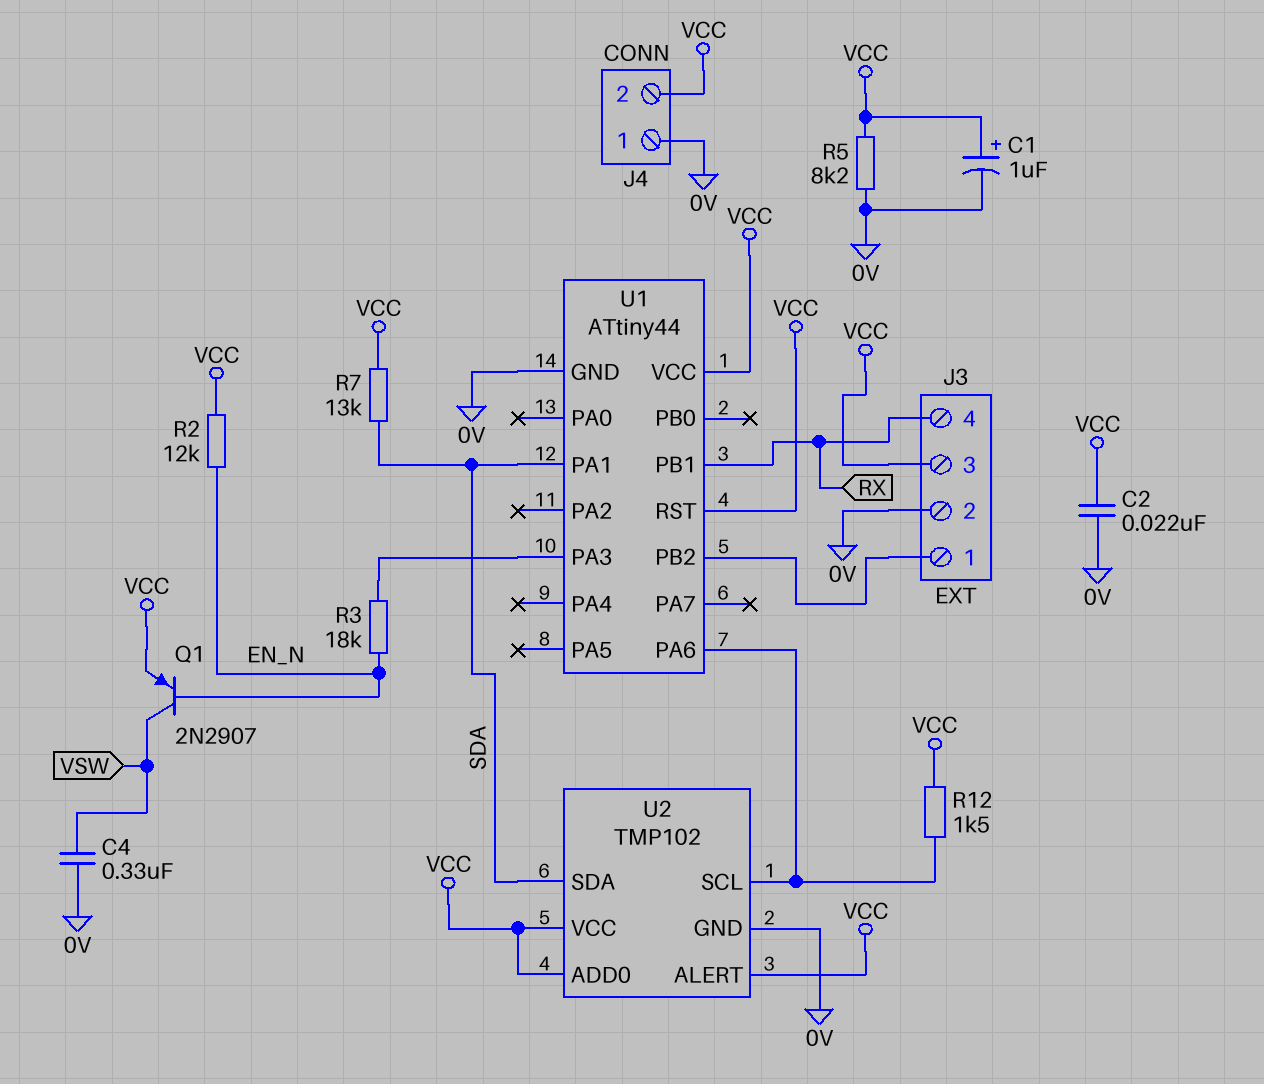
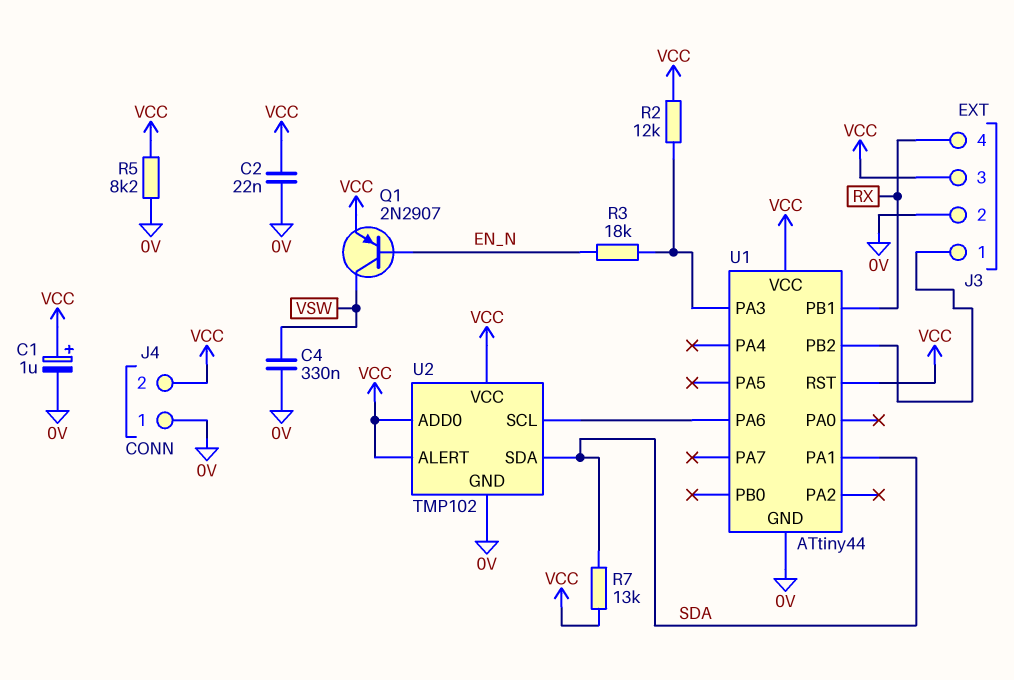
R2: 12k (EN_N, VCC) -> 12k (U1/PA3, VCC)
R12: 1.5k (U1/PA6, VCC) -> none

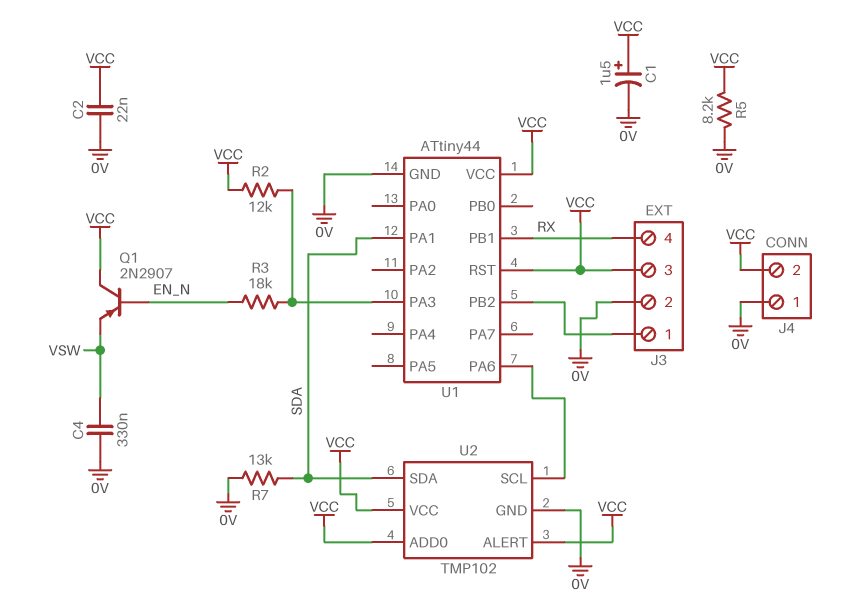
C1: 1uF (plus VCC, minus 0V) -> 1.5uF (plus VCC, minus 0V)
Q1: PNP 2N2907 (B EN_N, C VSW, E VCC) -> PNP 2N2907 (B EN_N, C VCC, E VSW)
R7: 13k (SDA, VCC) -> 13k (0V, SDA)

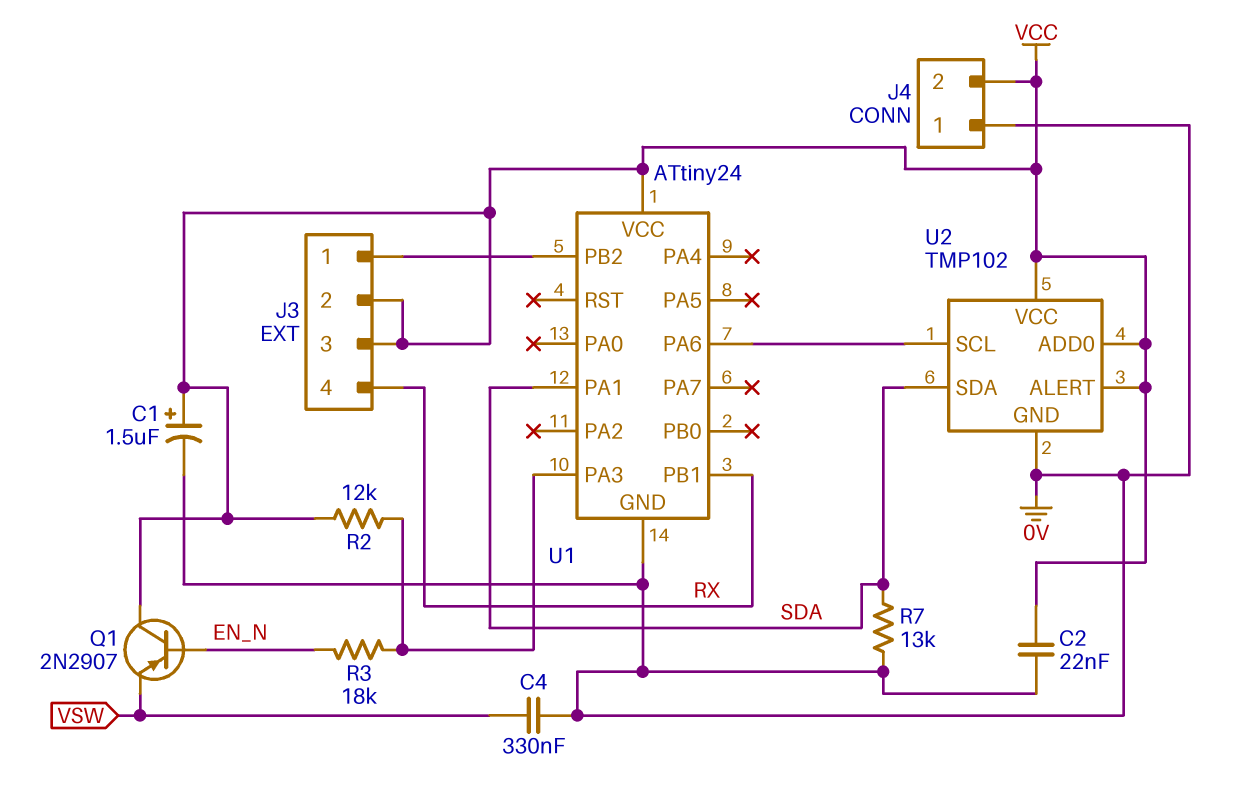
J3 pin 2: 0V -> VCC
R5: 8.2k (0V, VCC) -> none
U1: ATtiny44 -> ATtiny24
U1 pin RST: VCC -> none

